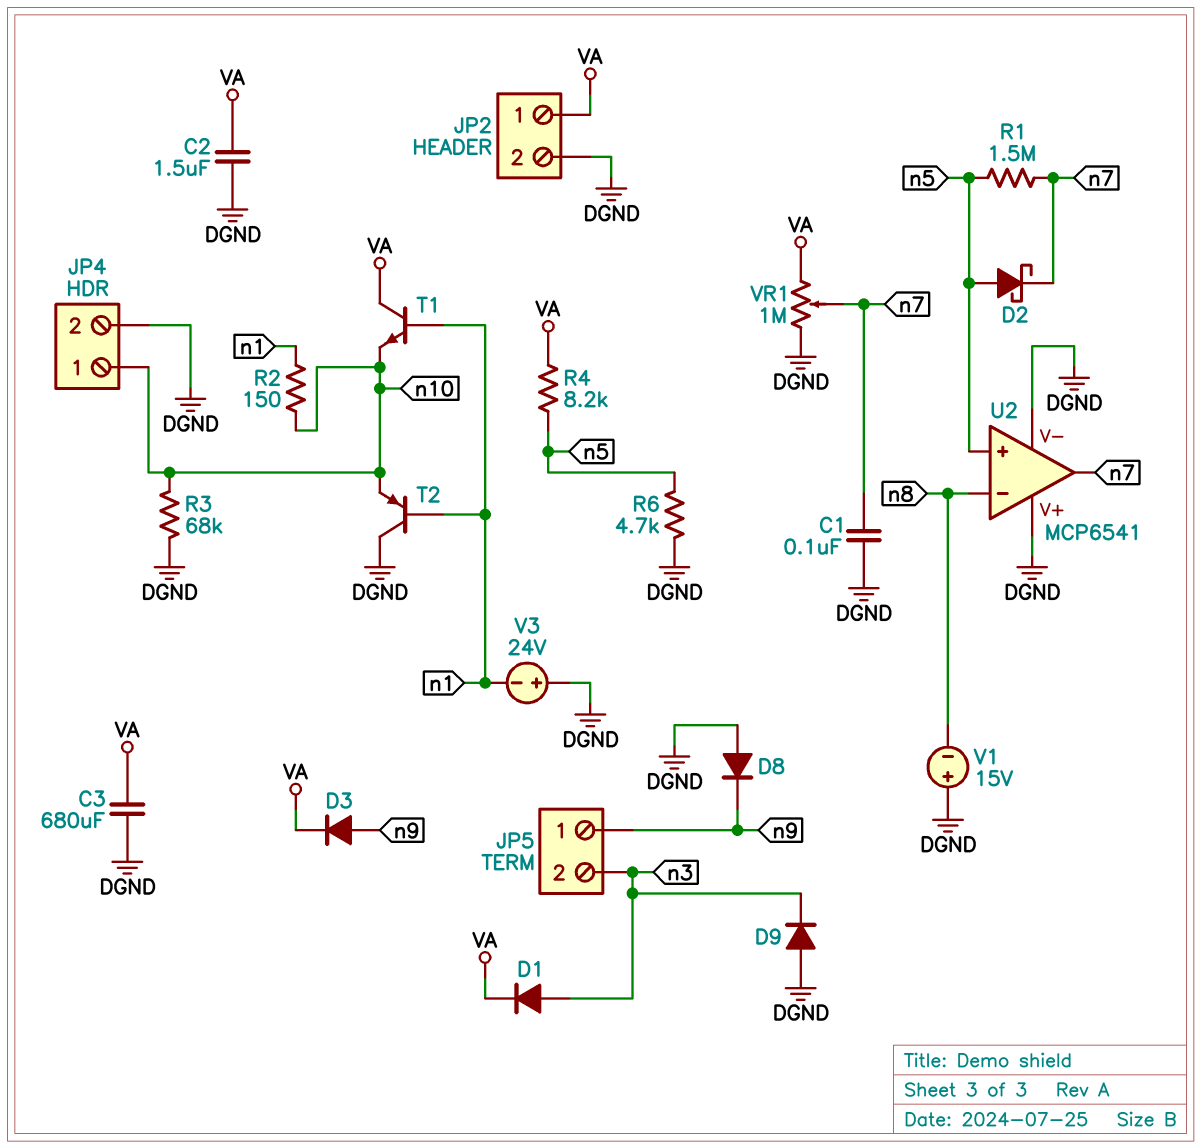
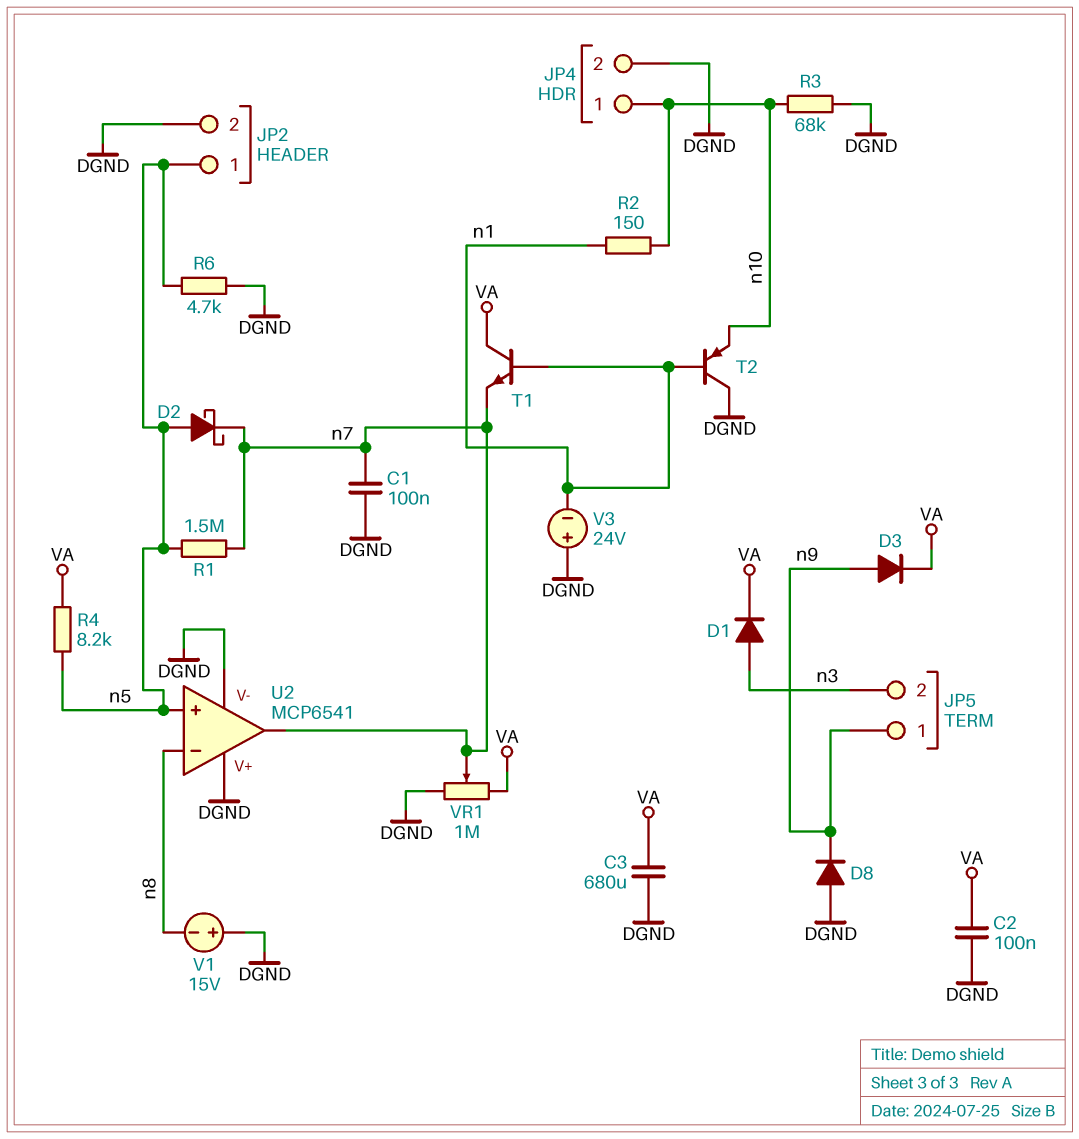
C2: 1.5uF (DGND, VA) -> 100nF (DGND, VA)
D9: diode (A DGND, K n3) -> none
JP2 pin 1: VA -> n5
T1: NPN (B n1, C VA, E n10) -> NPN (B n1, C VA, E n7)

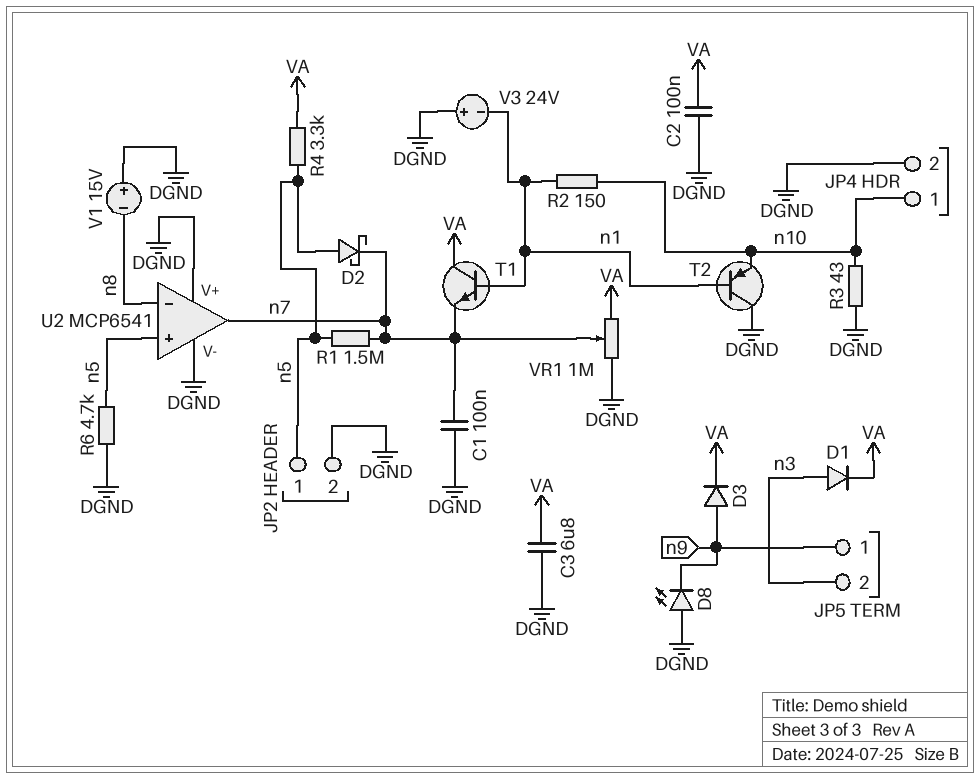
C3: 680uF (DGND, VA) -> 6.8uF (DGND, VA)
D8: diode (A DGND, K n9) -> LED (A DGND, K n9)
R3: 68k (DGND, n10) -> 43 (DGND, n10)
R4: 8.2k (VA, n5) -> 3.3k (VA, n5)

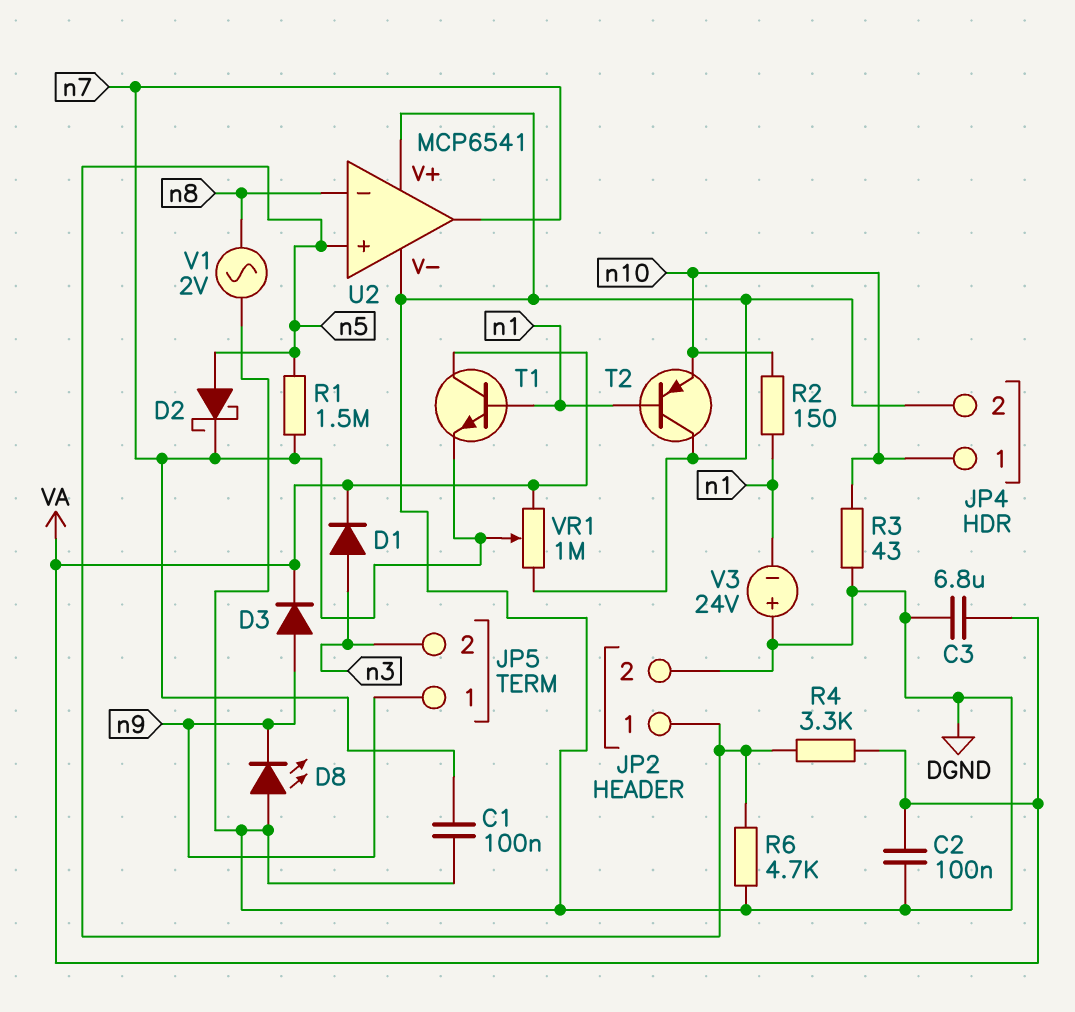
V1: 15V (plus DGND, minus n8) -> AC 2V (DGND, n8)

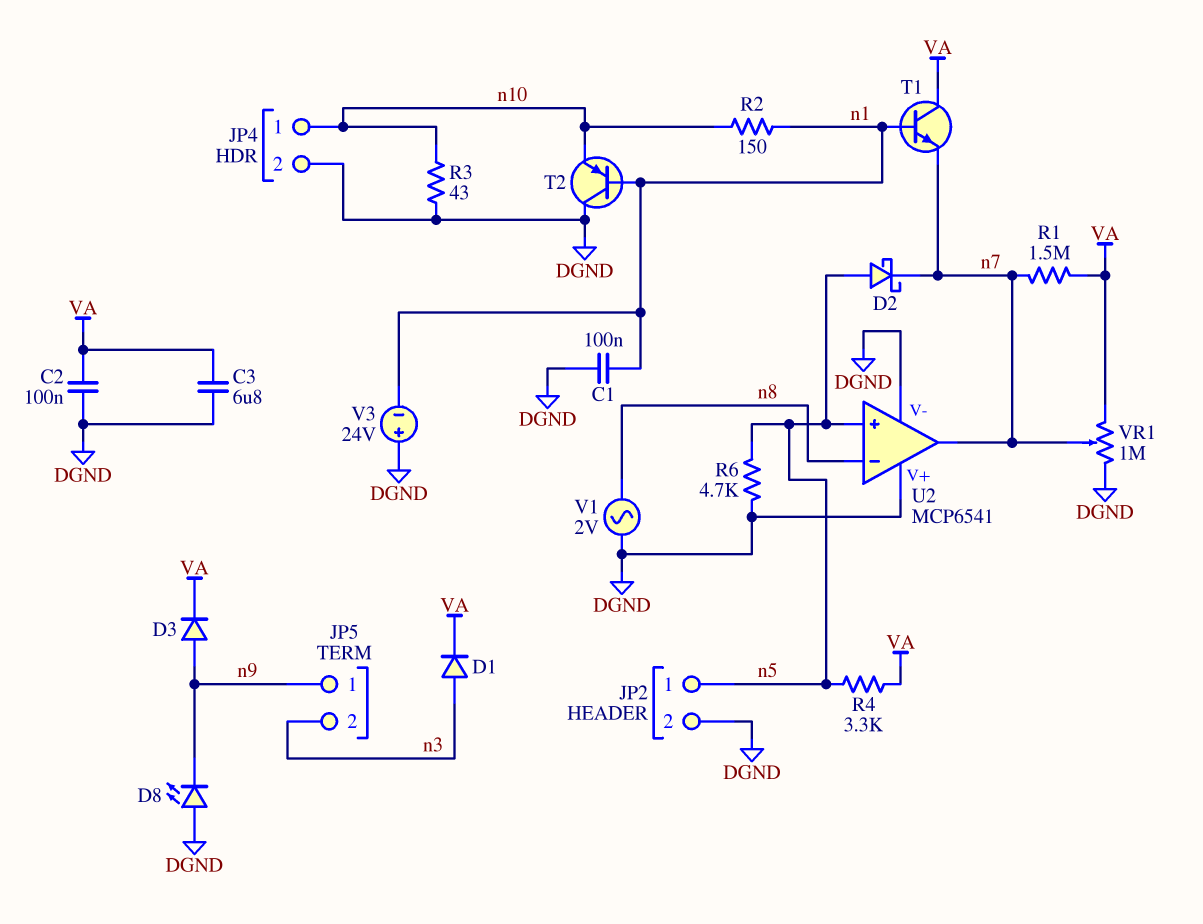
C1: 100nF (DGND, n7) -> 100nF (DGND, n1)
R1: 1.5M (n5, n7) -> 1.5M (VA, n7)

